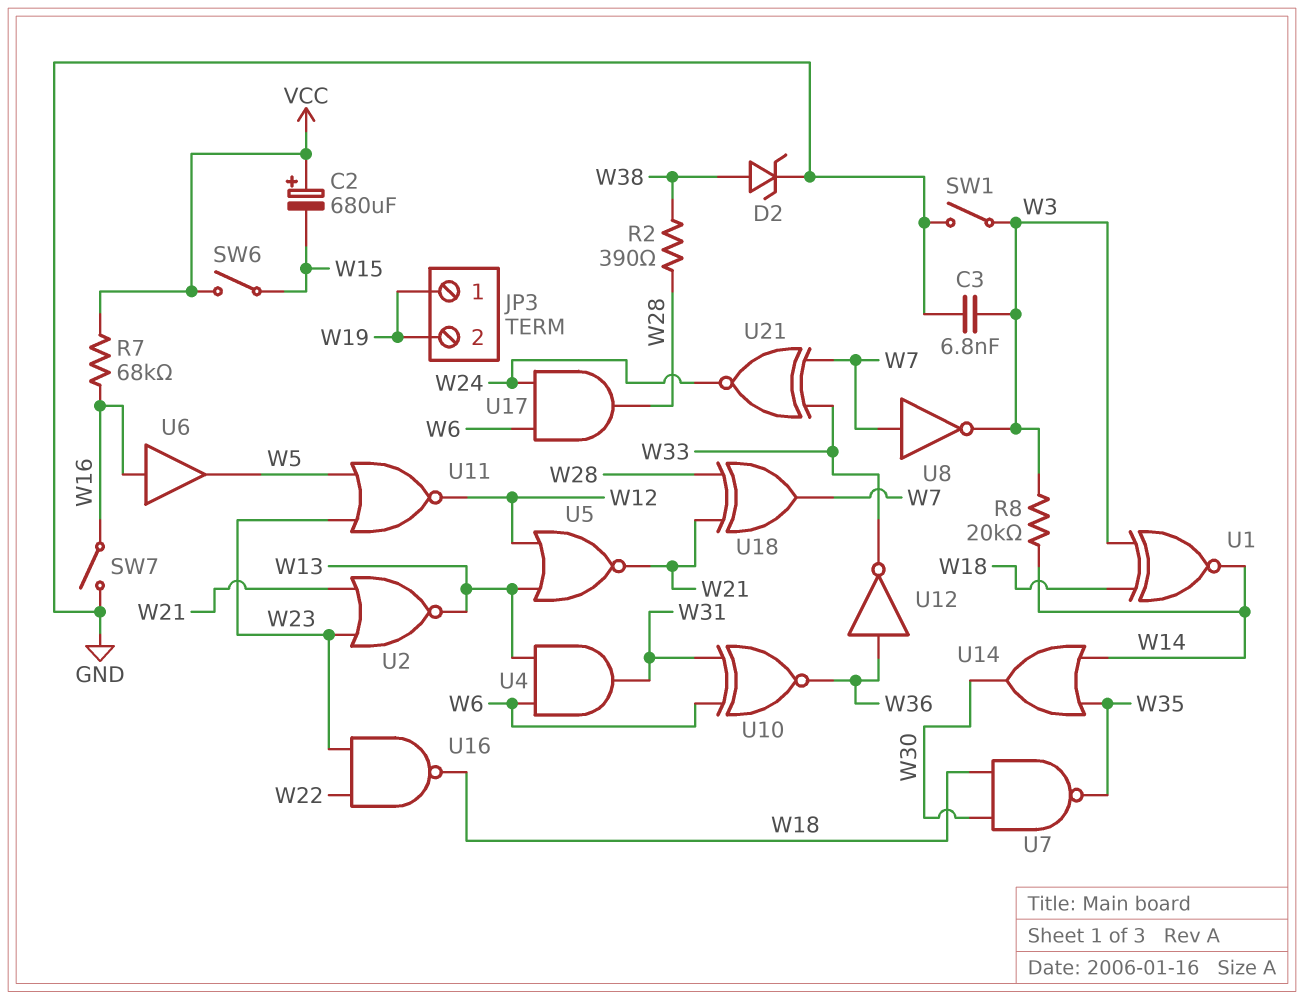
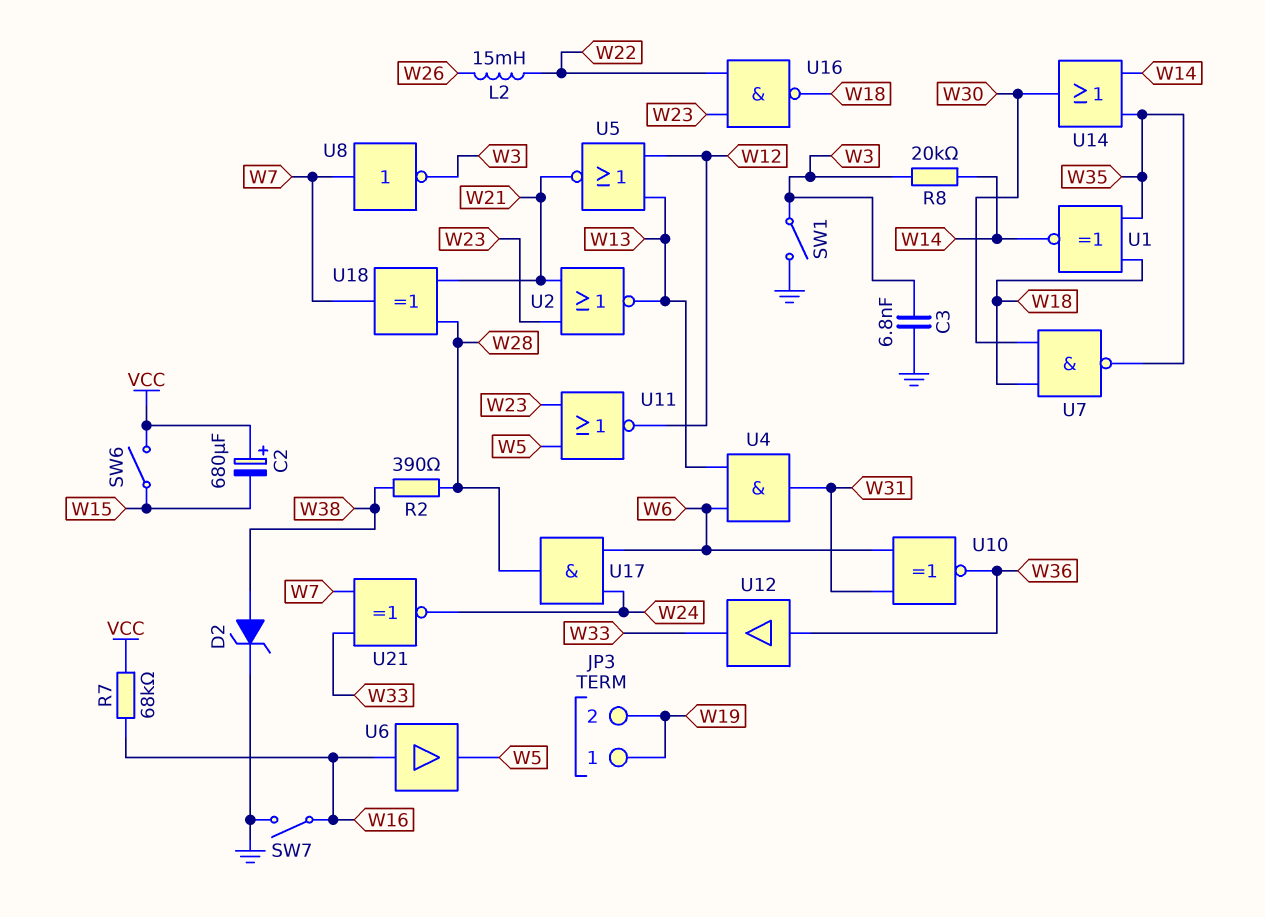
L2: none -> 15mH (W22, W26)
U1: XNOR (in W3, in W18, out W14) -> XNOR (in W18, in W35, out W14)
U12: NOT (in W36, out W33) -> buffer (in W36, out W33)

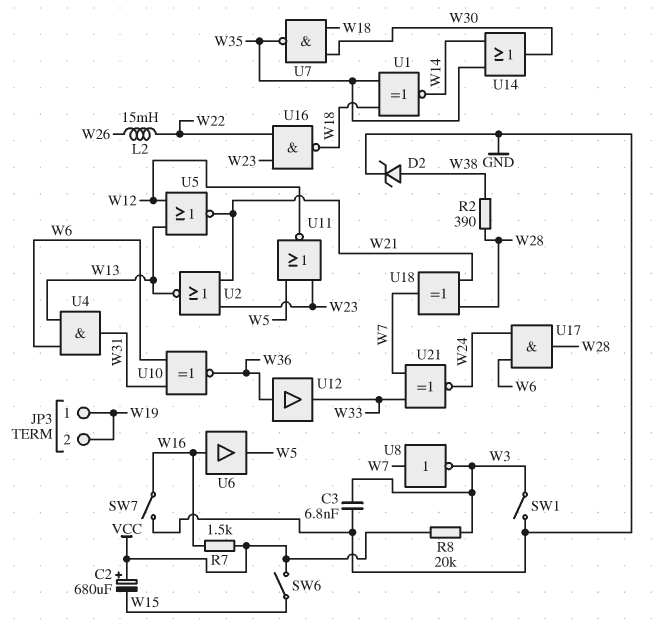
R7: 68k (VCC, W16) -> 1.5k (VCC, W16)
R8: 20k (W3, W14) -> 20k (VCC, W3)

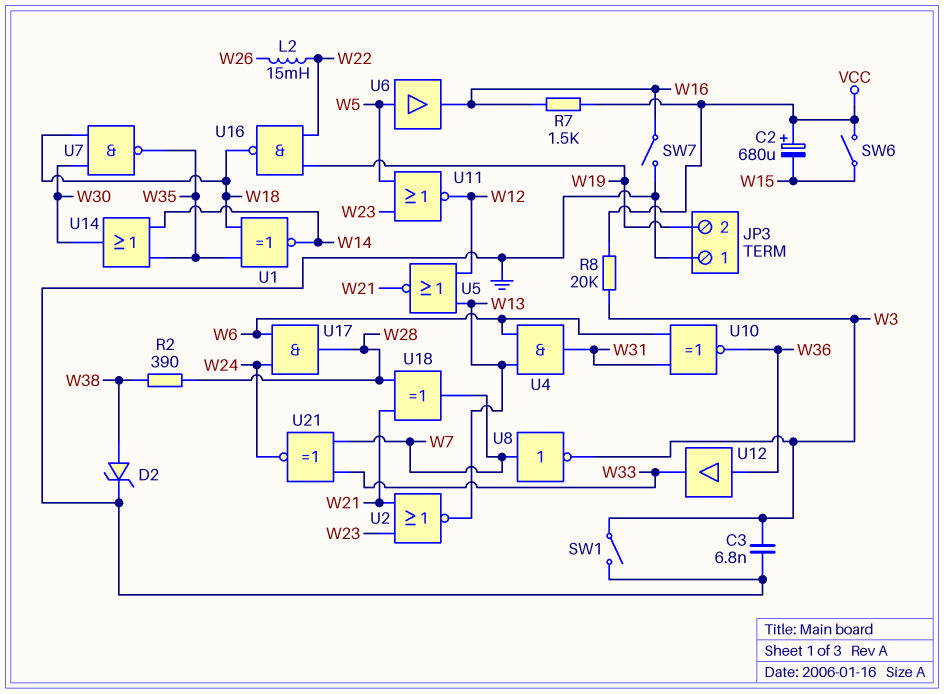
JP3 pin 1: W19 -> GND
U6: buffer (in W16, out W5) -> buffer (in W5, out W16)
U16: NAND (in W22, in W23, out W18) -> NAND (in W19, in W22, out W18)

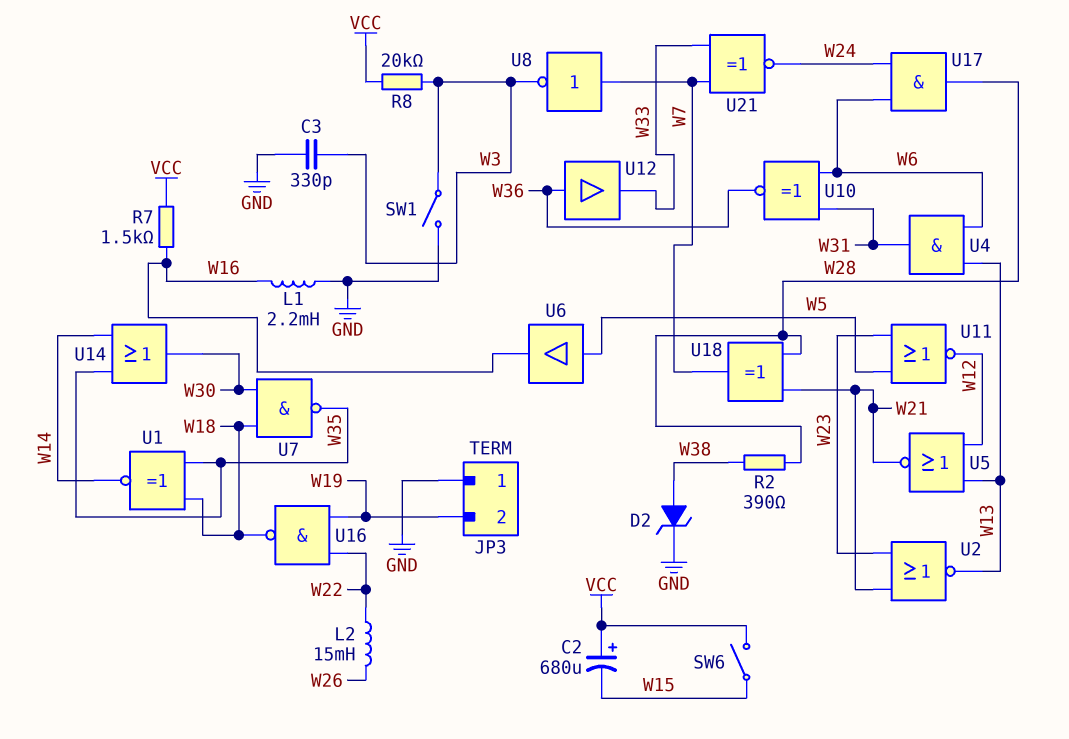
C3: 6.8nF (GND, W3) -> 330pF (GND, W3)
L1: none -> 2.2mH (GND, W16)
SW7: switch (GND, W16) -> none

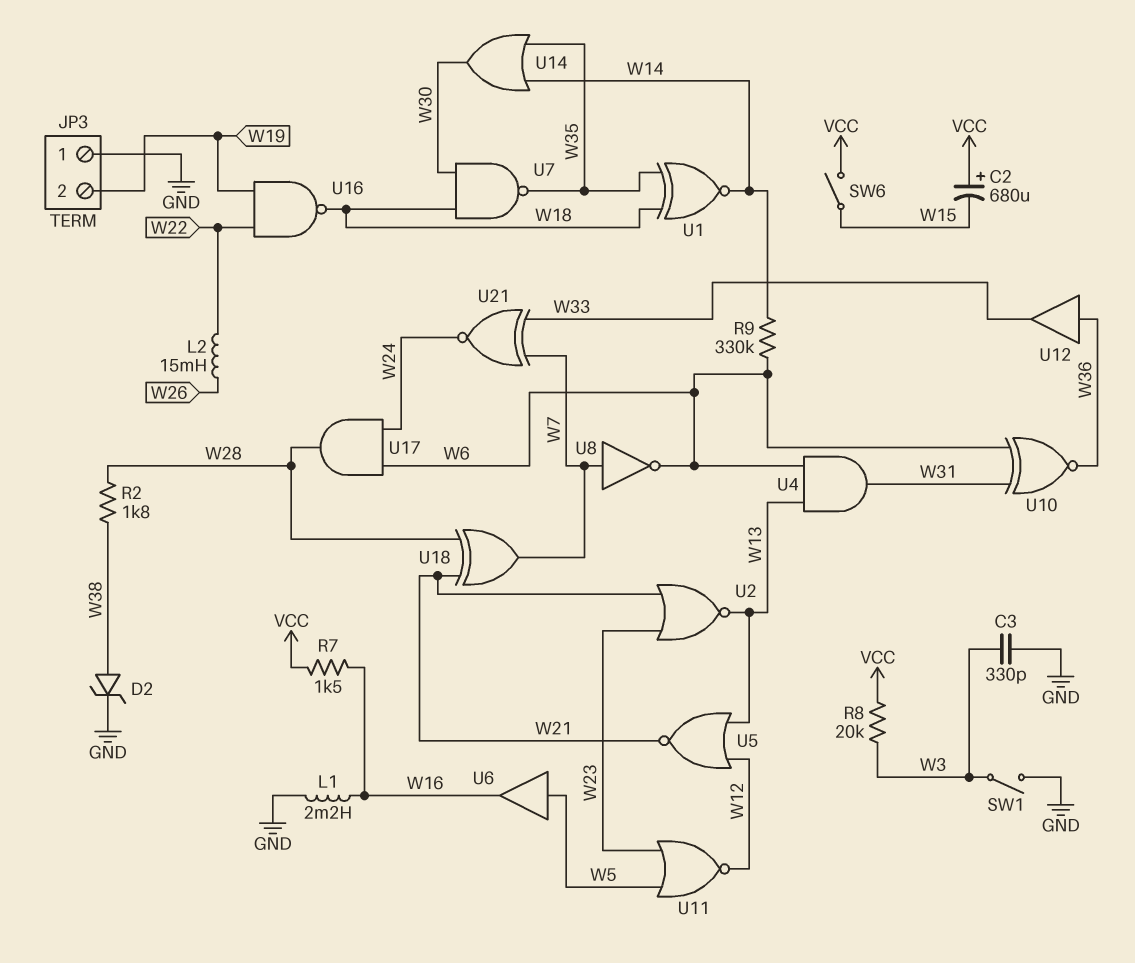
R2: 390 (W28, W38) -> 1.8k (W28, W38)
R9: none -> 330k (W6, W14)
U8: NOT (in W7, out W3) -> NOT (in W7, out W6)

